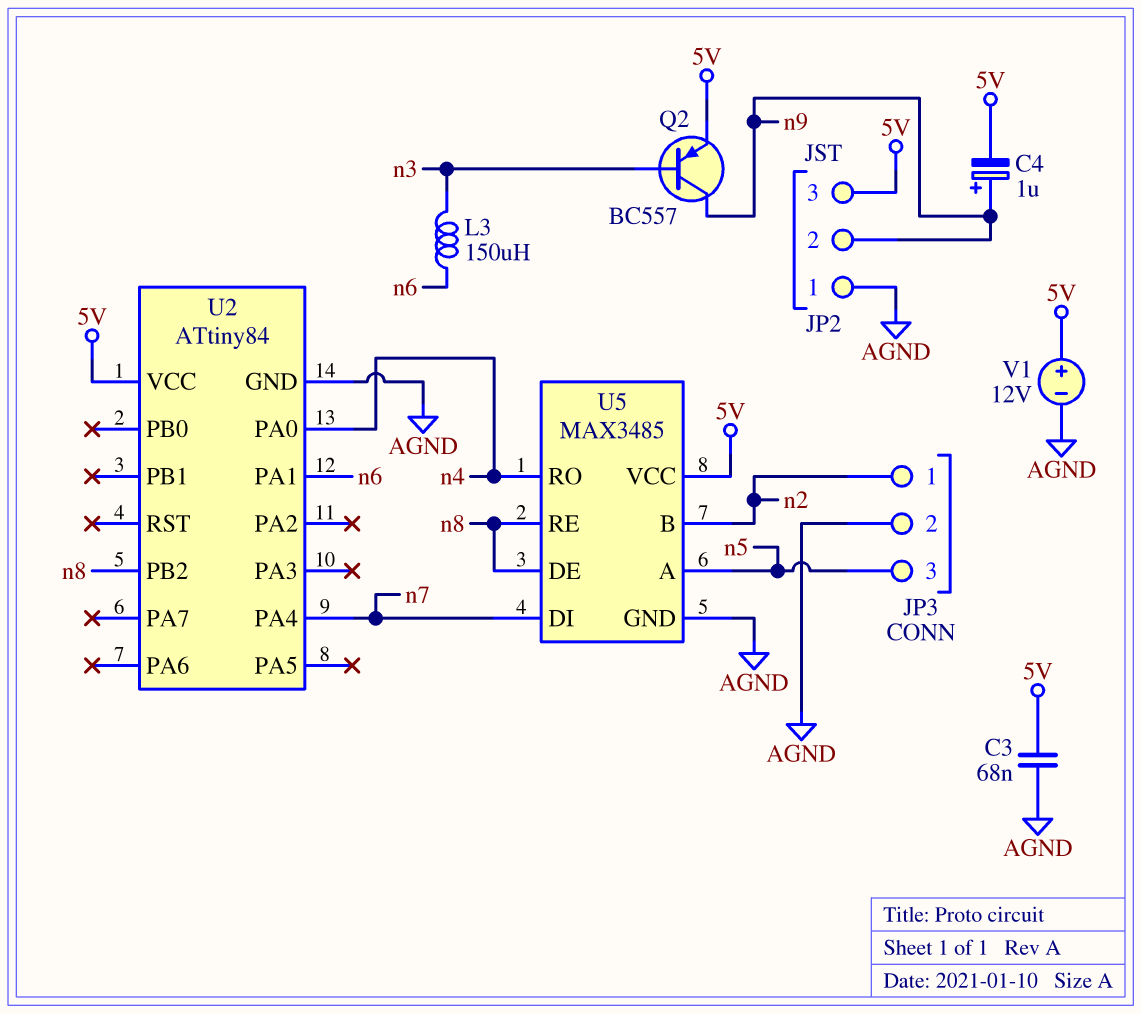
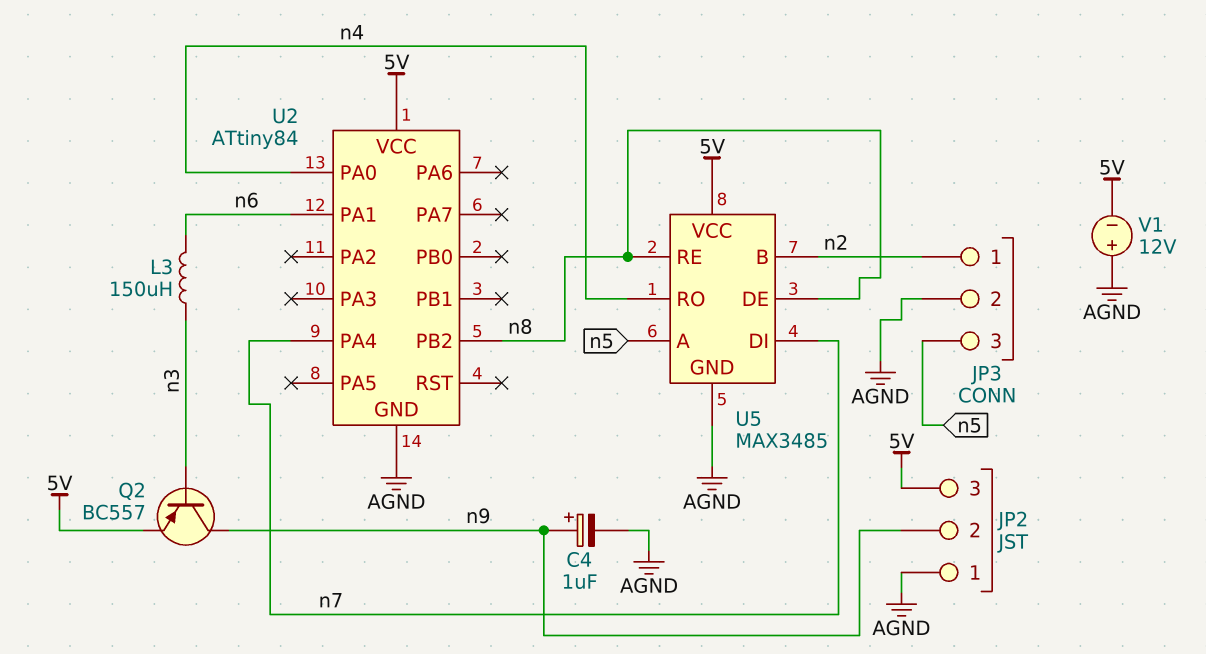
C3: 68nF (5V, AGND) -> none
C4: 1uF (plus n9, minus 5V) -> 1uF (plus n9, minus AGND)
V1: 12V (plus 5V, minus AGND) -> 12V (plus AGND, minus 5V)

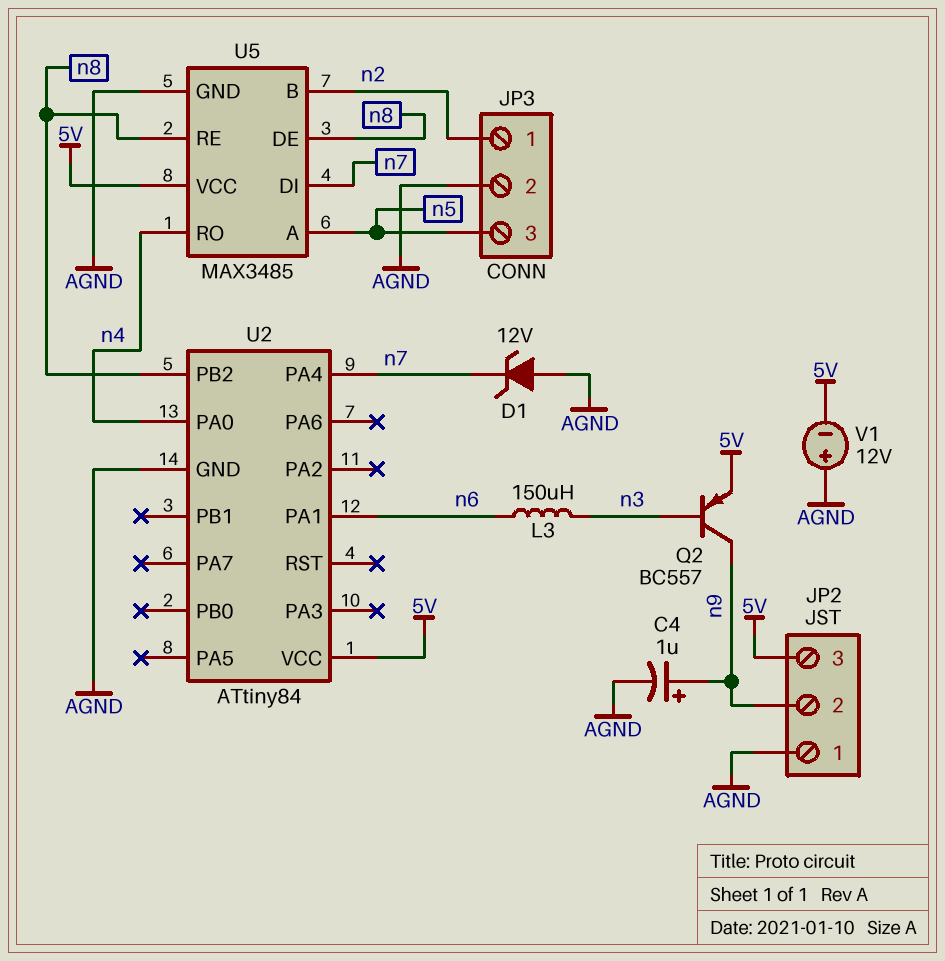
D1: none -> zener 12V (A AGND, K n7)

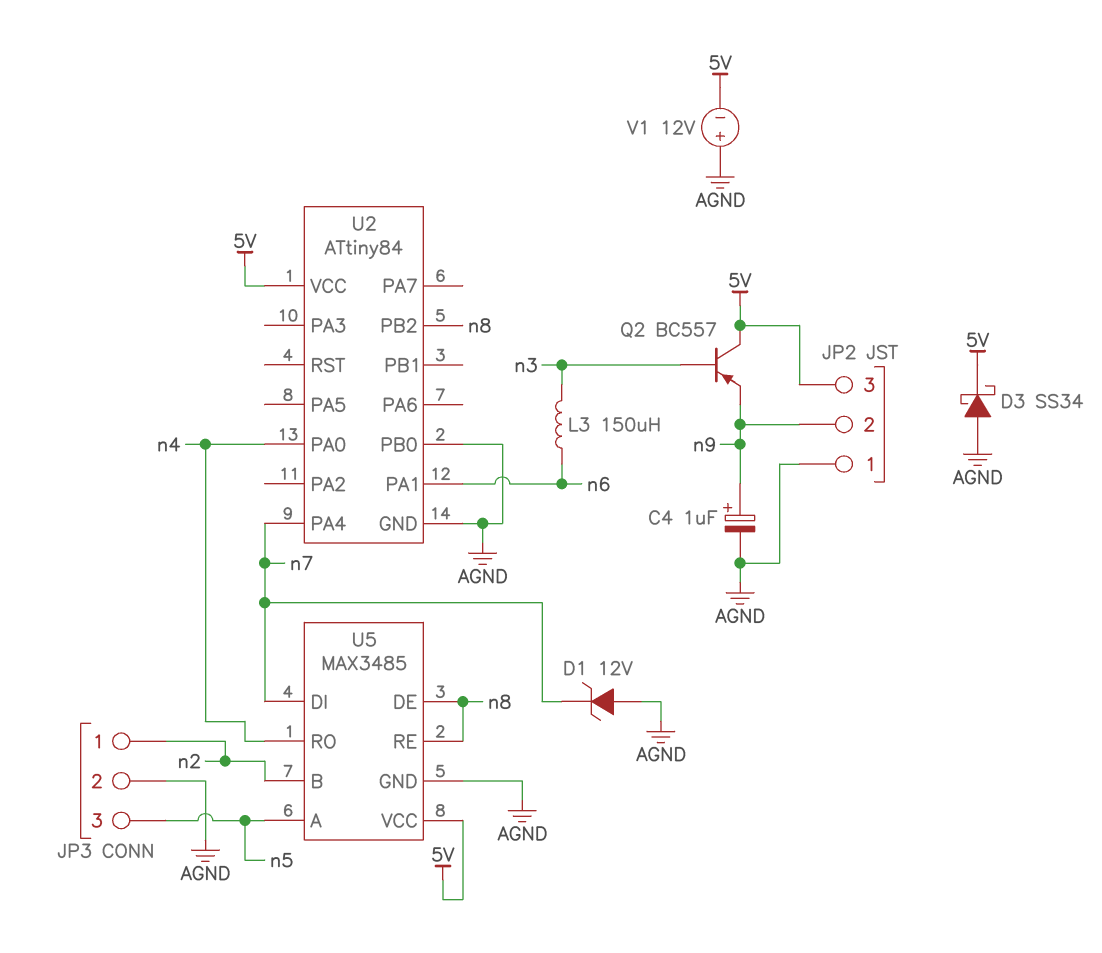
D3: none -> schottky SS34 (A AGND, K 5V)
Q2: PNP BC557 (B n3, C n9, E 5V) -> PNP BC557 (B n3, C 5V, E n9)
U2 pin PB0: none -> AGND

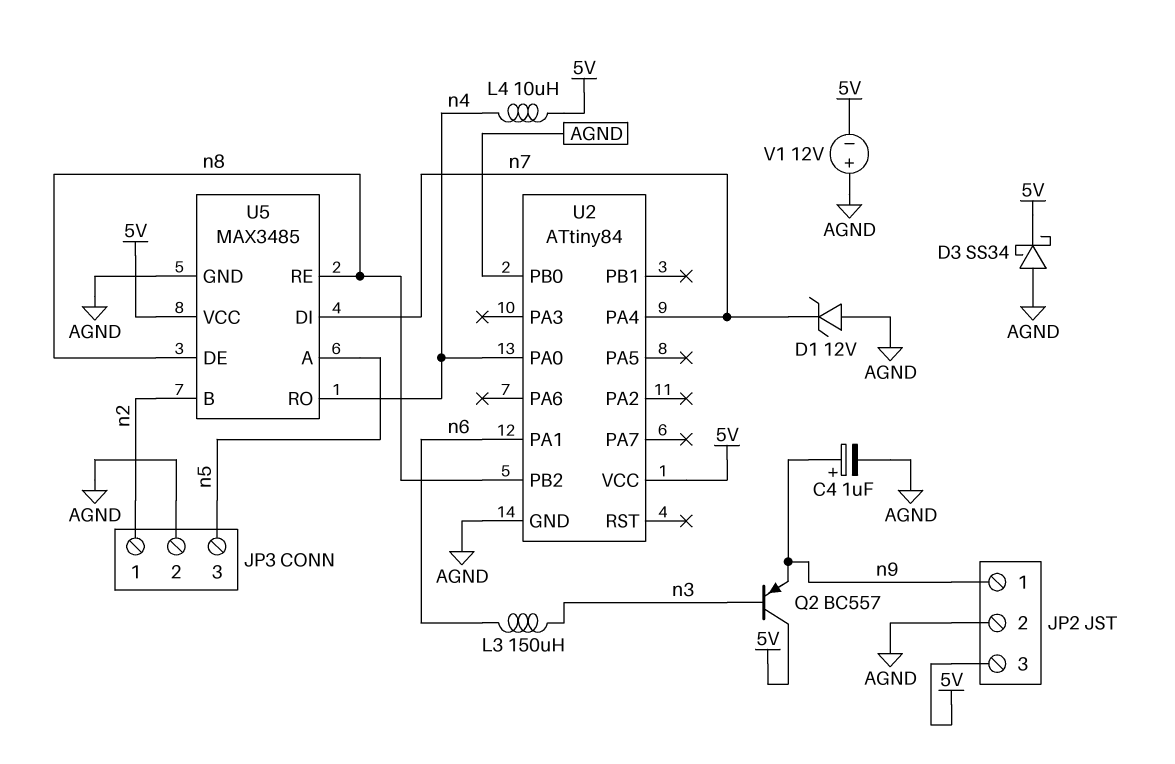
JP2 pin 1: AGND -> n9
JP2 pin 2: n9 -> AGND
L4: none -> 10uH (5V, n4)

